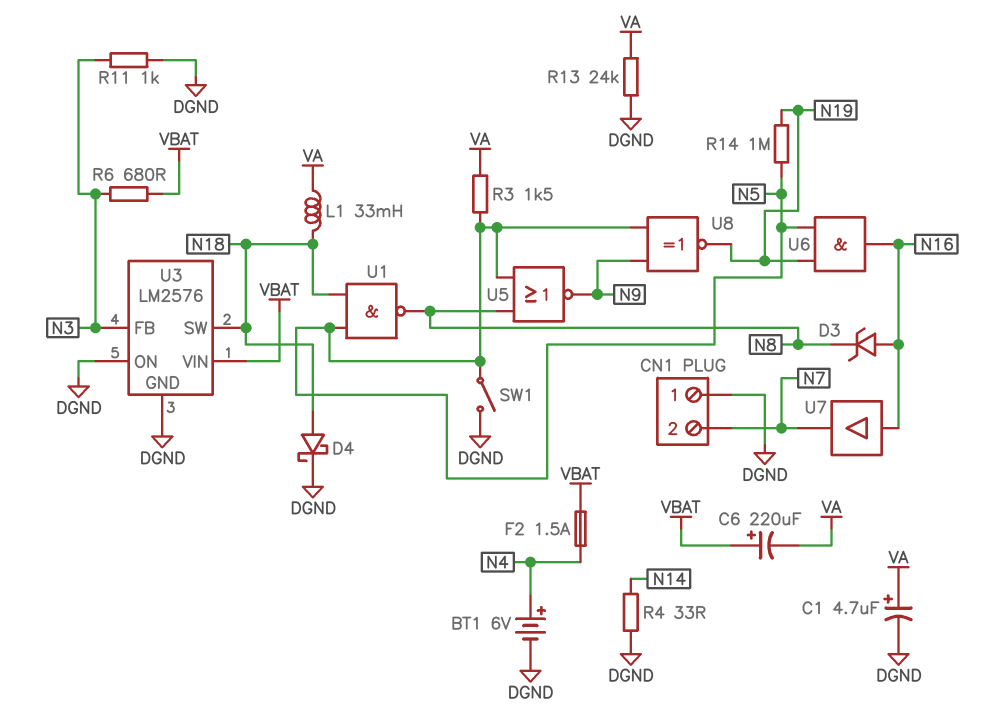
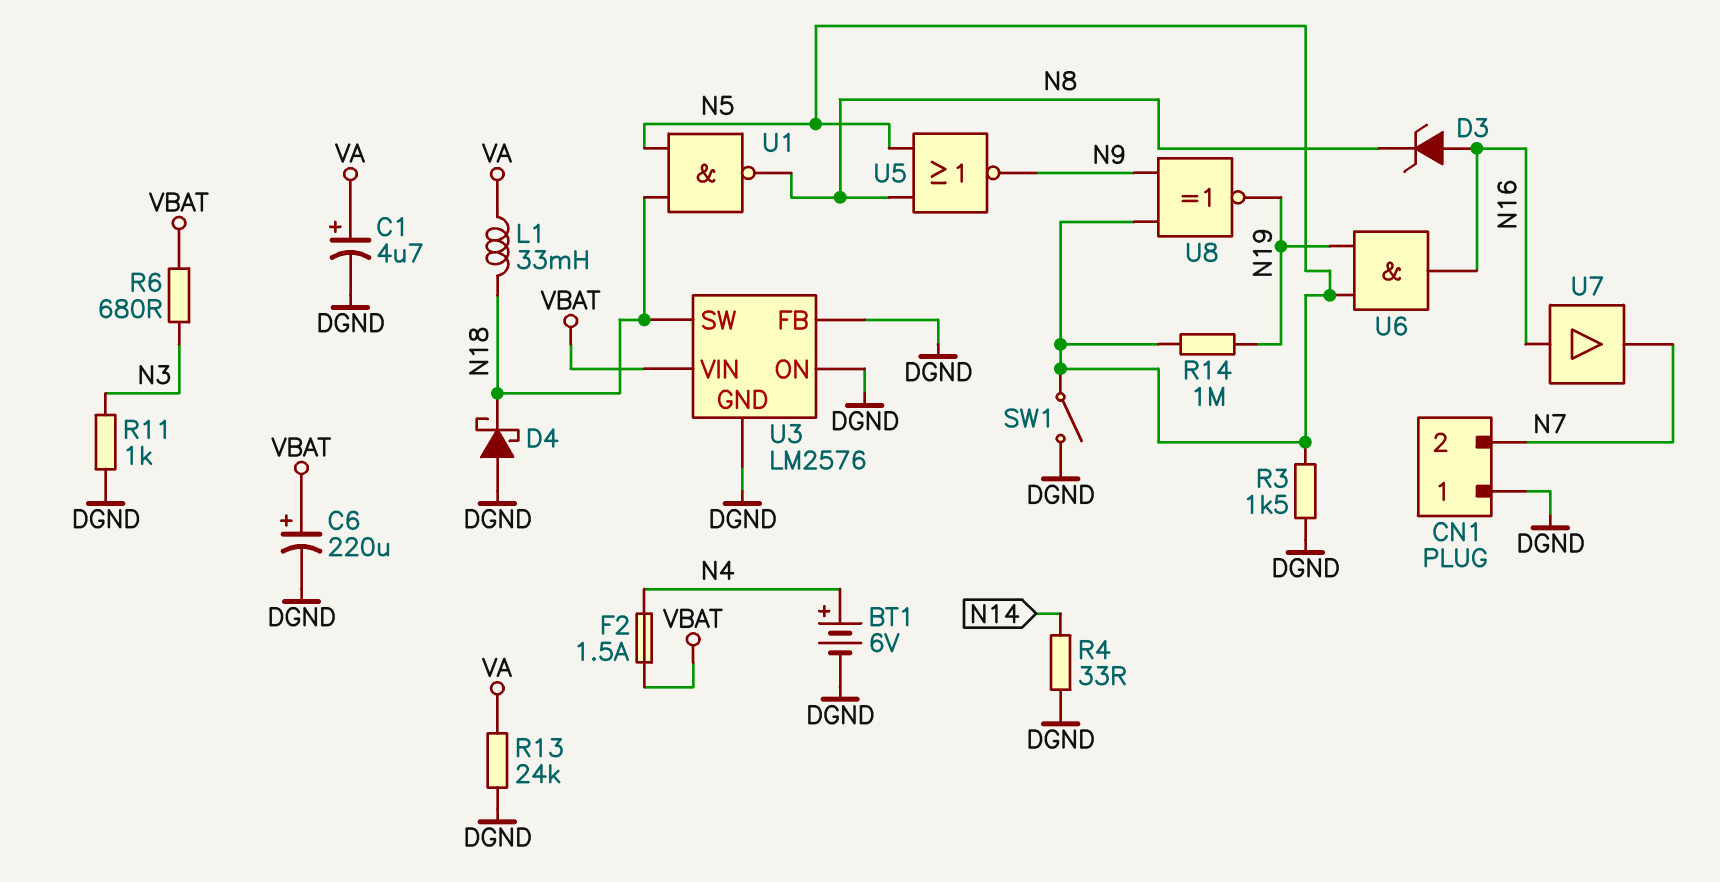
C6: 220uF (plus VBAT, minus VA) -> 220uF (plus VBAT, minus DGND)
D4: schottky (A N18, K DGND) -> schottky (A DGND, K N18)
R3: 1.5k (N5, VA) -> 1.5k (DGND, N5)
U3 pin FB: N3 -> DGND

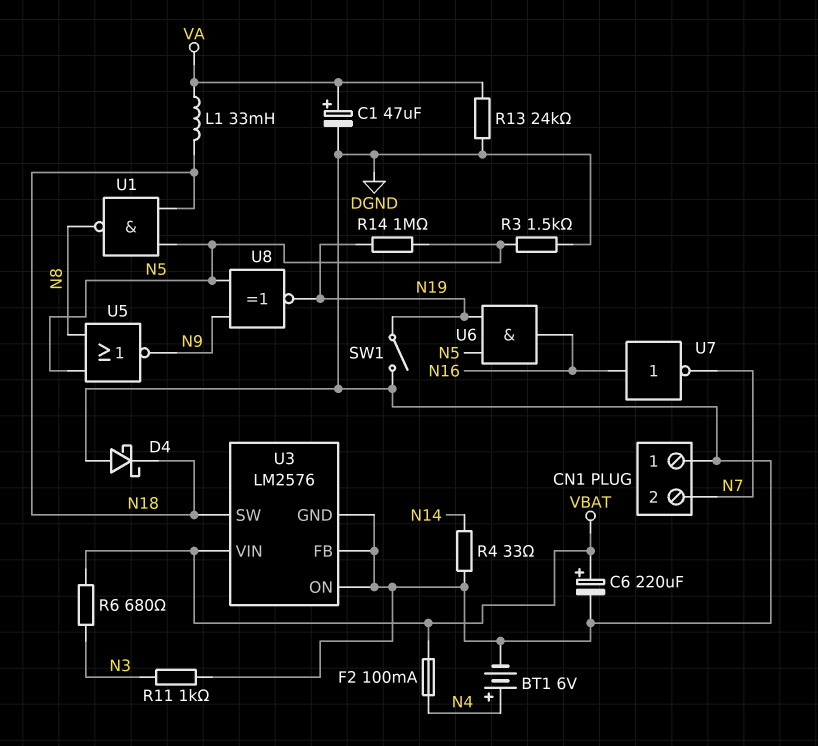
C1: 4.7uF (plus VA, minus DGND) -> 47uF (plus VA, minus DGND)
D3: zener (A N16, K N8) -> none
F2: 1.5A (N4, VBAT) -> 100mA (N4, VBAT)
SW1: switch (DGND, N5) -> switch (DGND, N19)
U7: buffer (in N16, out N7) -> NOT (in N16, out N7)

